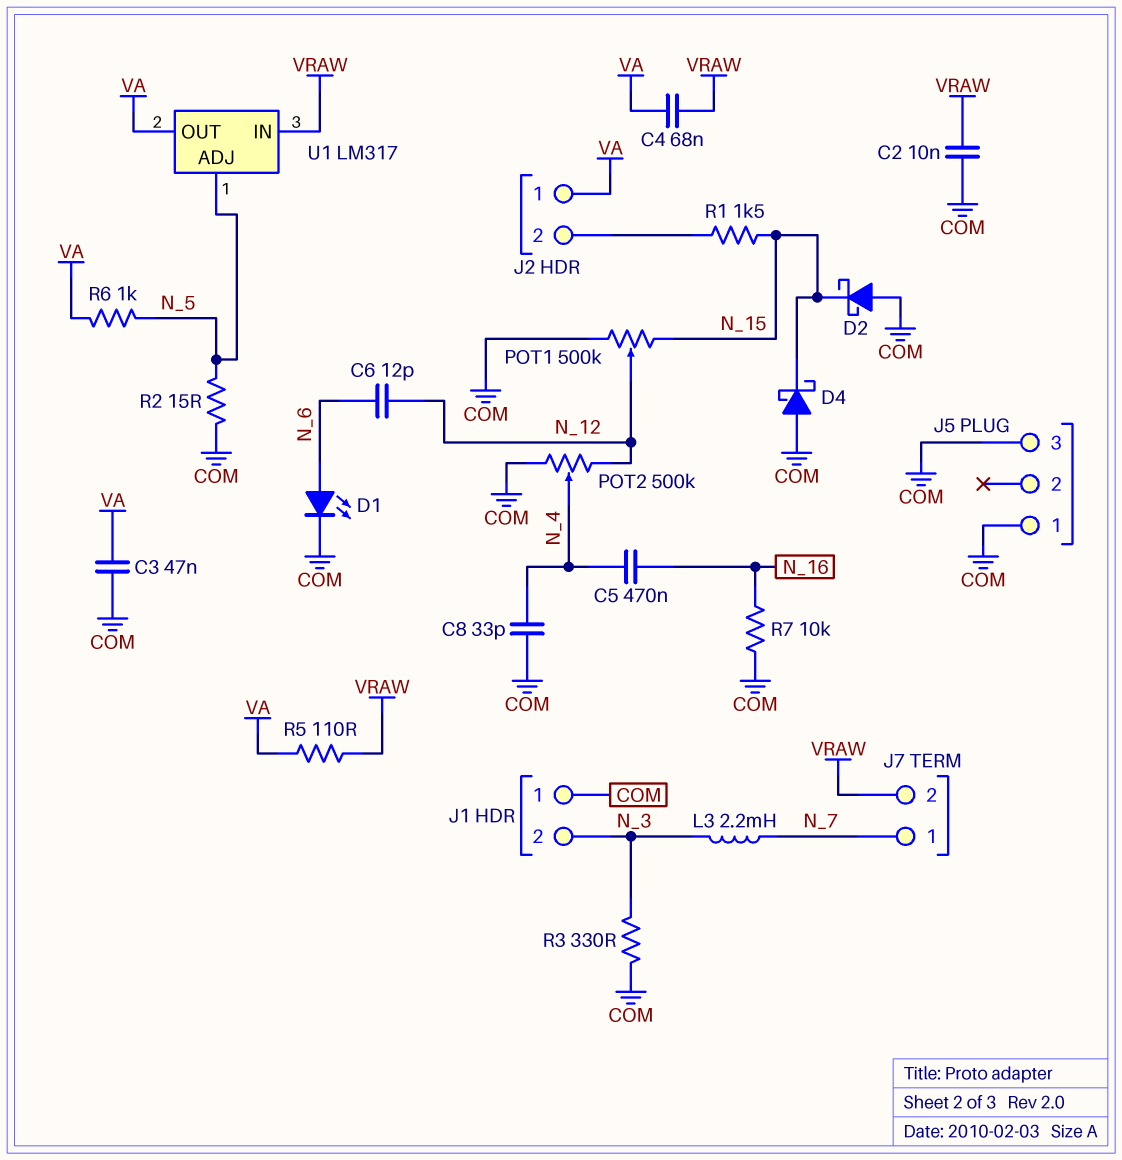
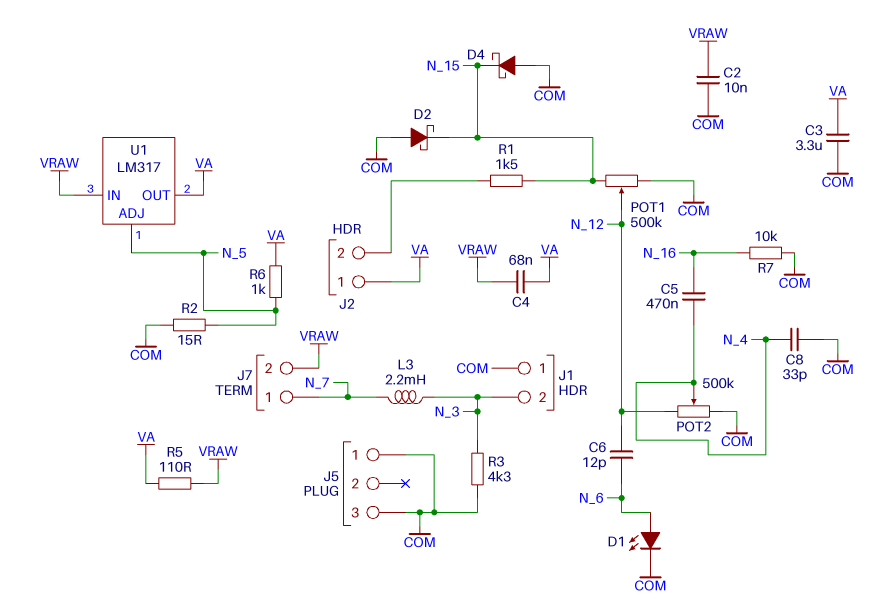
C3: 47nF (COM, VA) -> 3.3uF (COM, VA)
R3: 330 (COM, N_3) -> 4.3k (COM, N_3)

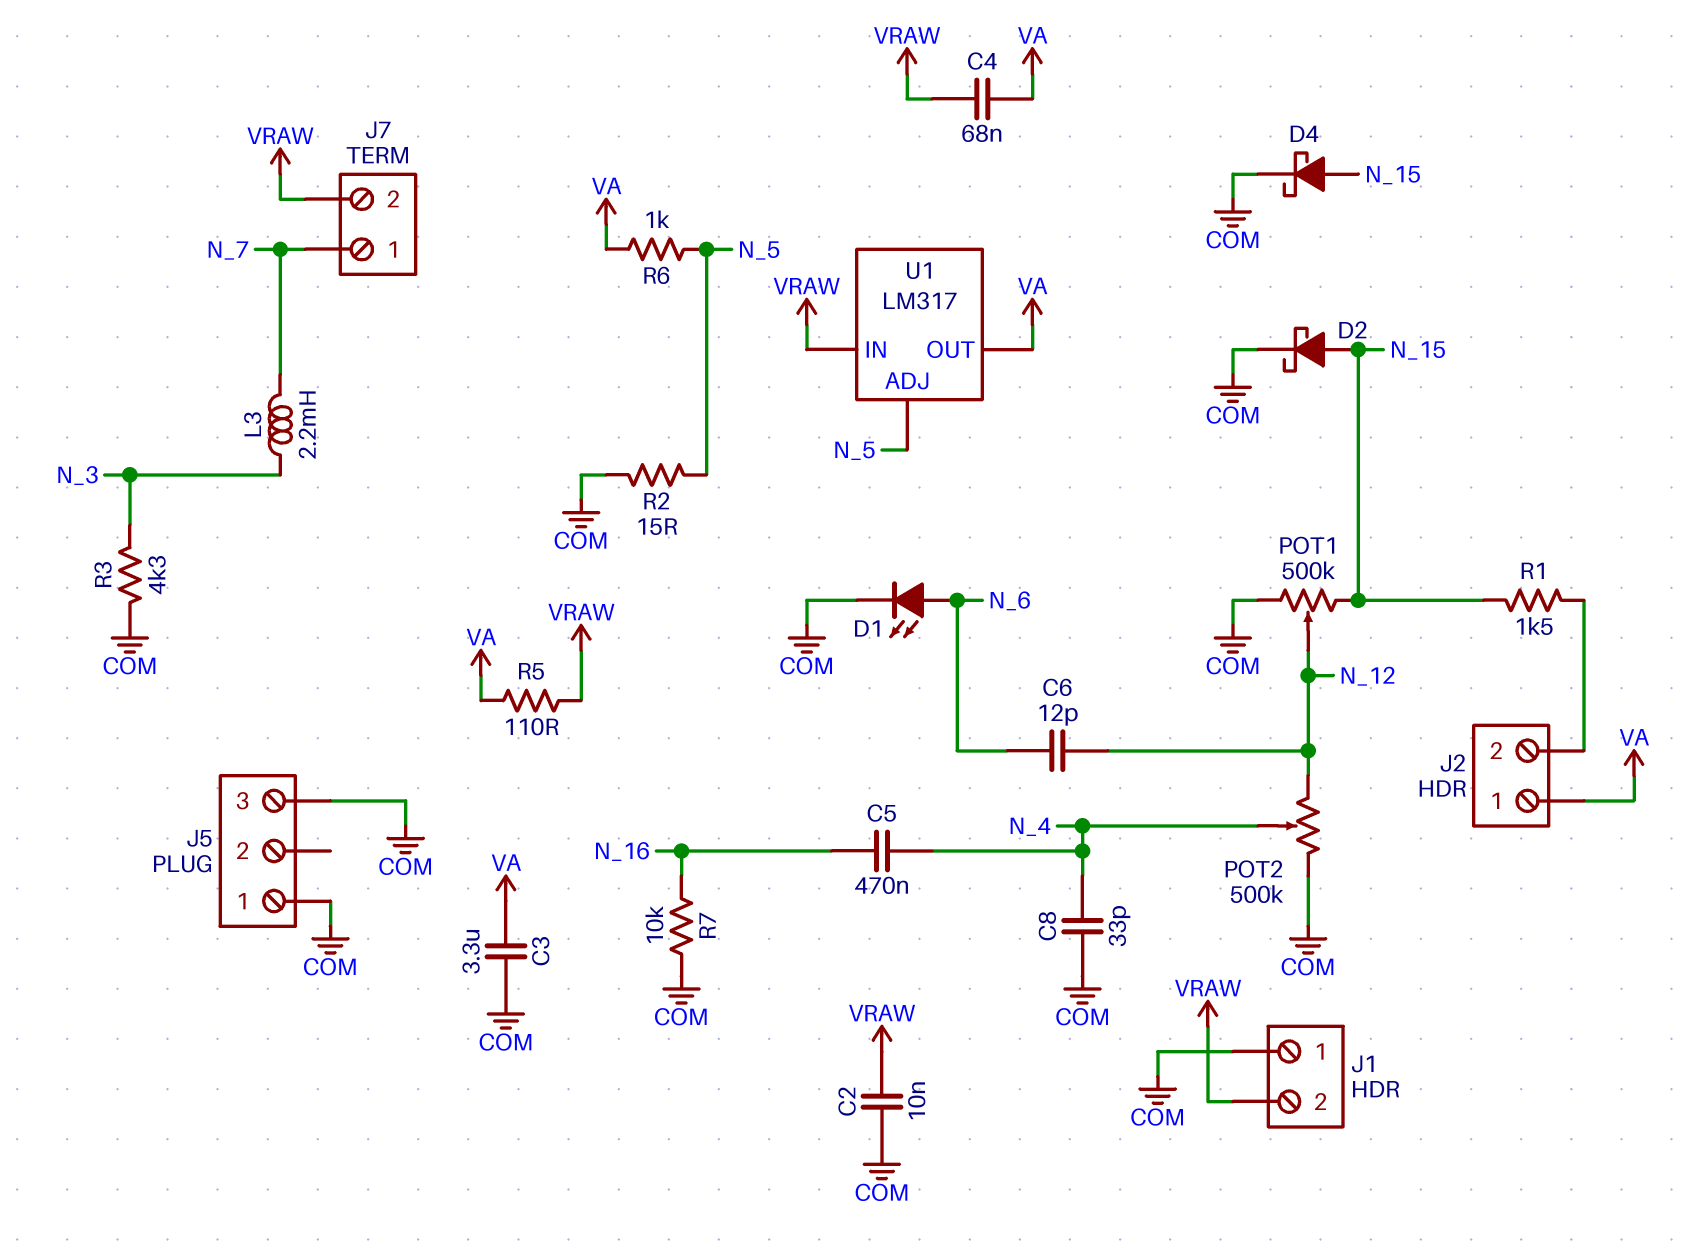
D2: schottky (A COM, K N_15) -> schottky (A N_15, K COM)
D4: schottky (A COM, K N_15) -> schottky (A N_15, K COM)
J1 pin 2: N_3 -> VRAW

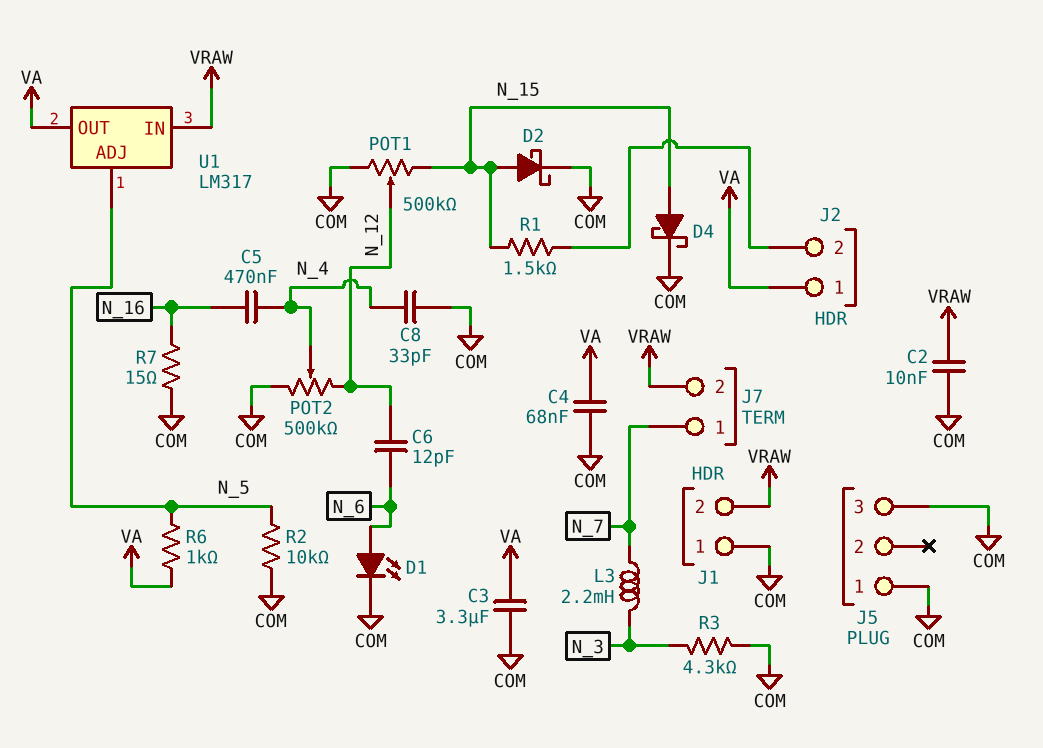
C4: 68nF (VA, VRAW) -> 68nF (COM, VA)
R2: 15 (COM, N_5) -> 10k (COM, N_5)
R5: 110 (VA, VRAW) -> none
R7: 10k (COM, N_16) -> 15 (COM, N_16)

